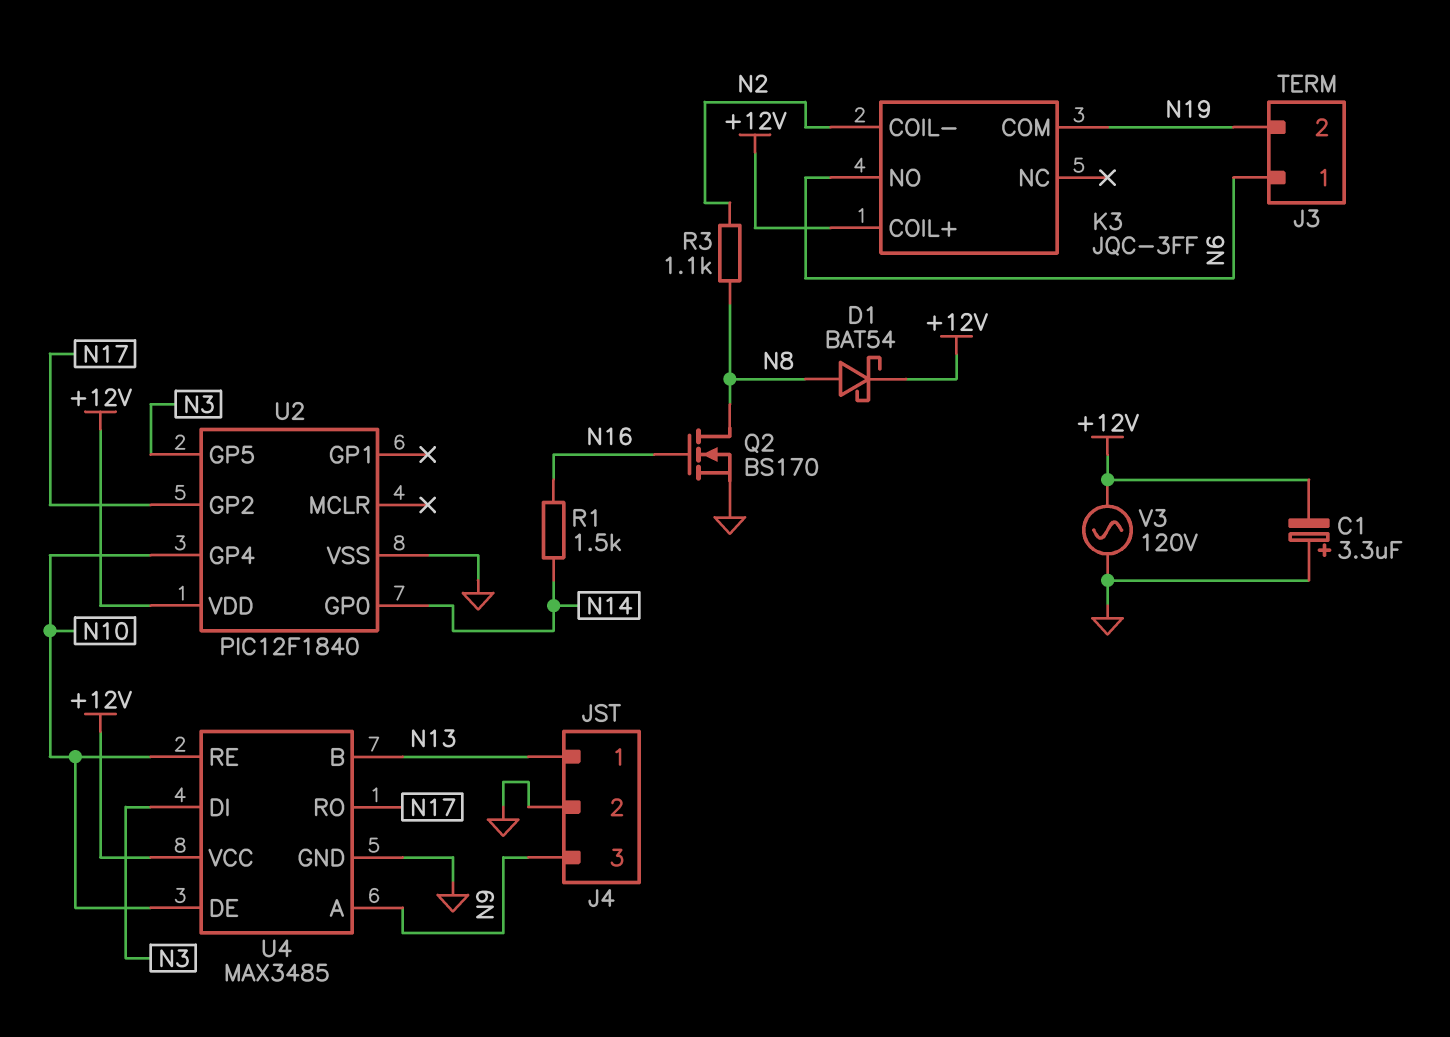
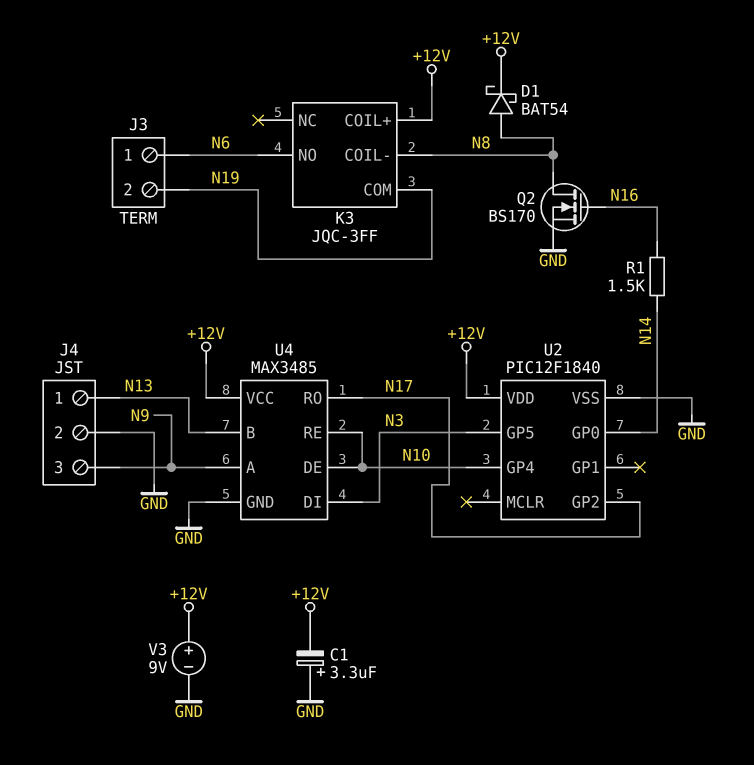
K3 pin COIL-: N2 -> N8
R3: 1.1k (N2, N8) -> none
V3: AC 120V (+12V, GND) -> 9V (plus +12V, minus GND)

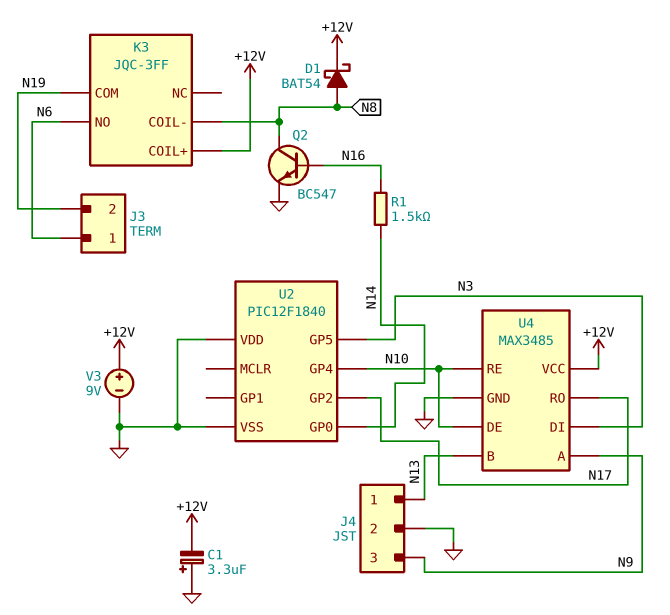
Q2: NMOS BS170 (G N16, D N8, S GND) -> NPN BC547 (B N16, C N8, E GND)
U2 pin VDD: +12V -> GND

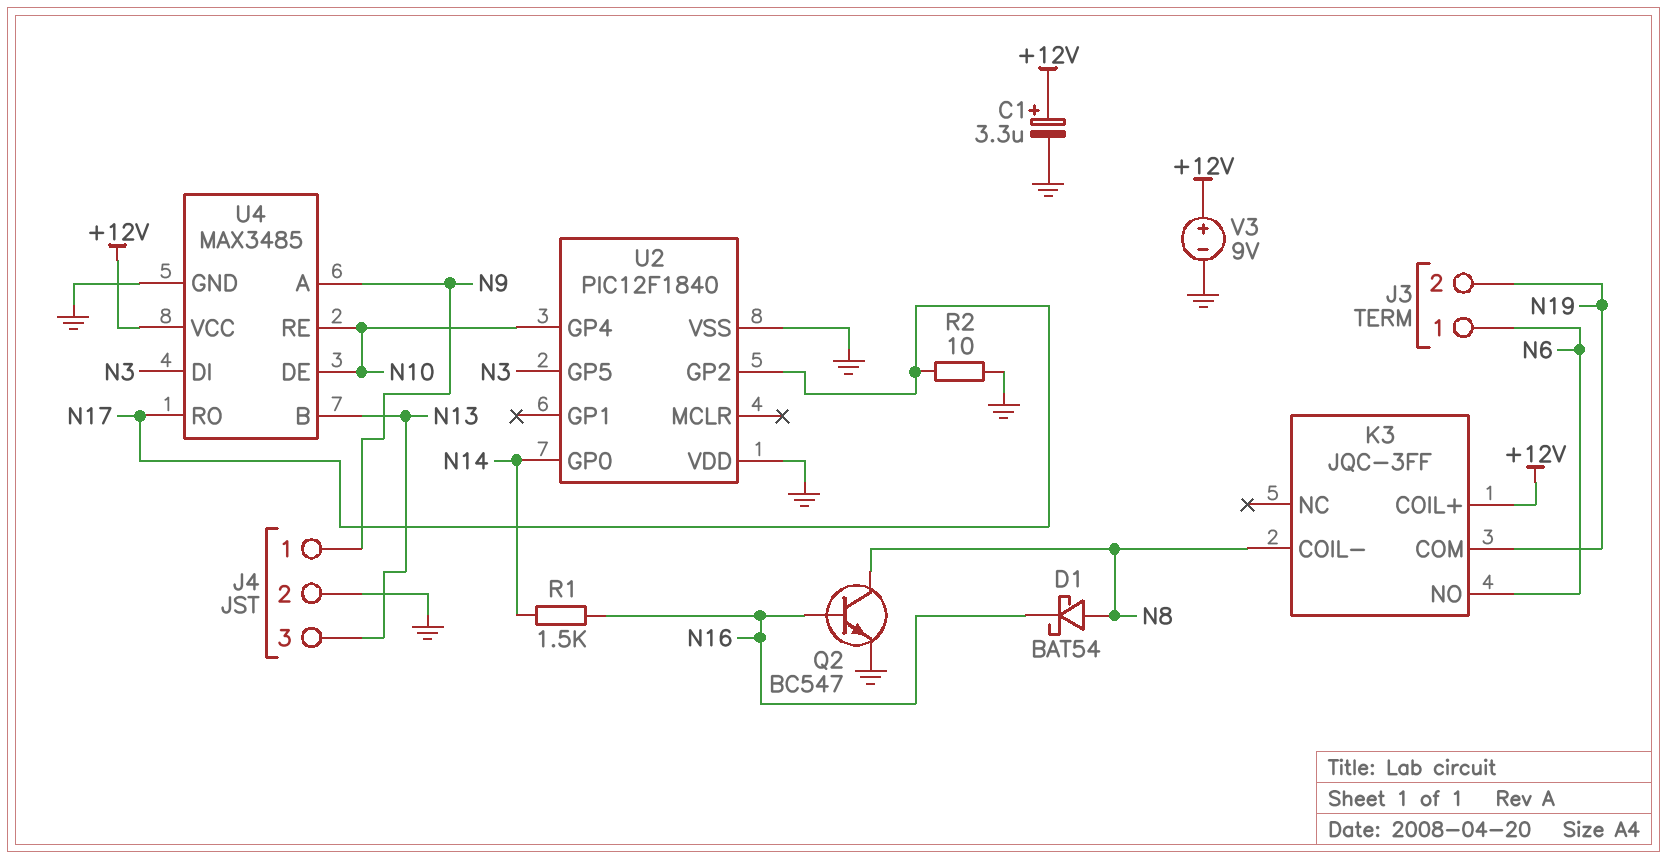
C1: 3.3uF (plus GND, minus +12V) -> 3.3uF (plus +12V, minus GND)
D1: schottky BAT54 (A N8, K +12V) -> schottky BAT54 (A N8, K N16)
J4 pin 1: N13 -> N9
J4 pin 3: N9 -> N13
R2: none -> 10 (GND, N17)

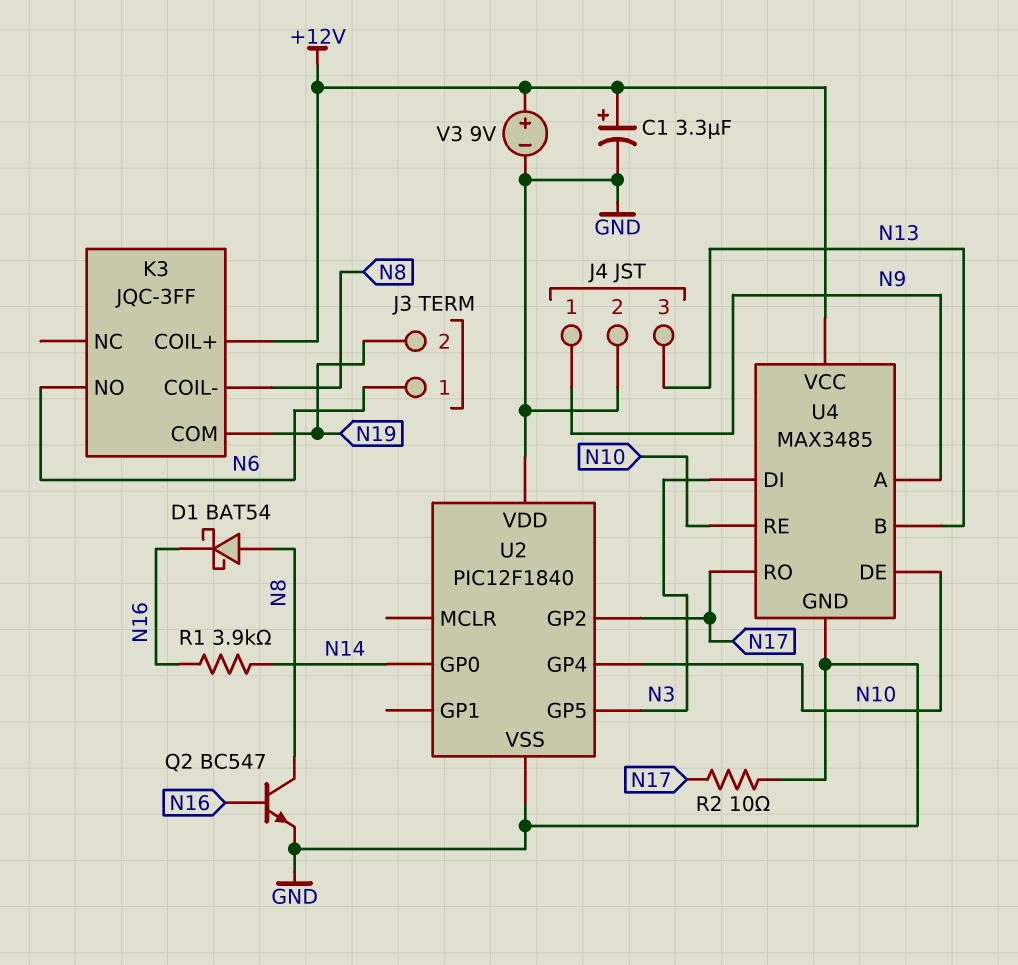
R1: 1.5k (N14, N16) -> 3.9k (N14, N16)

